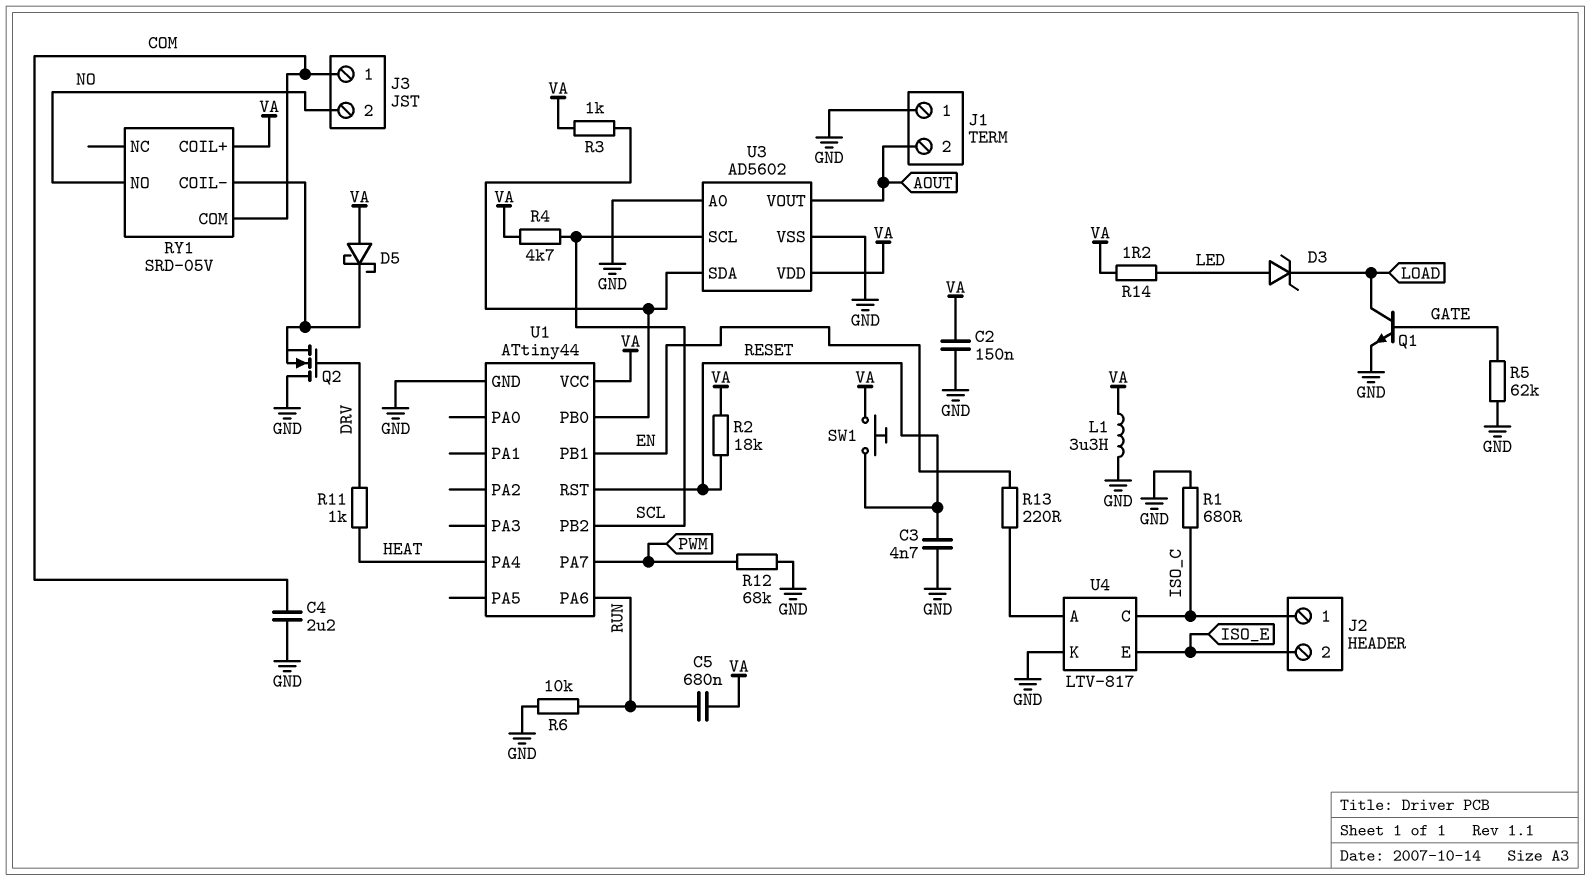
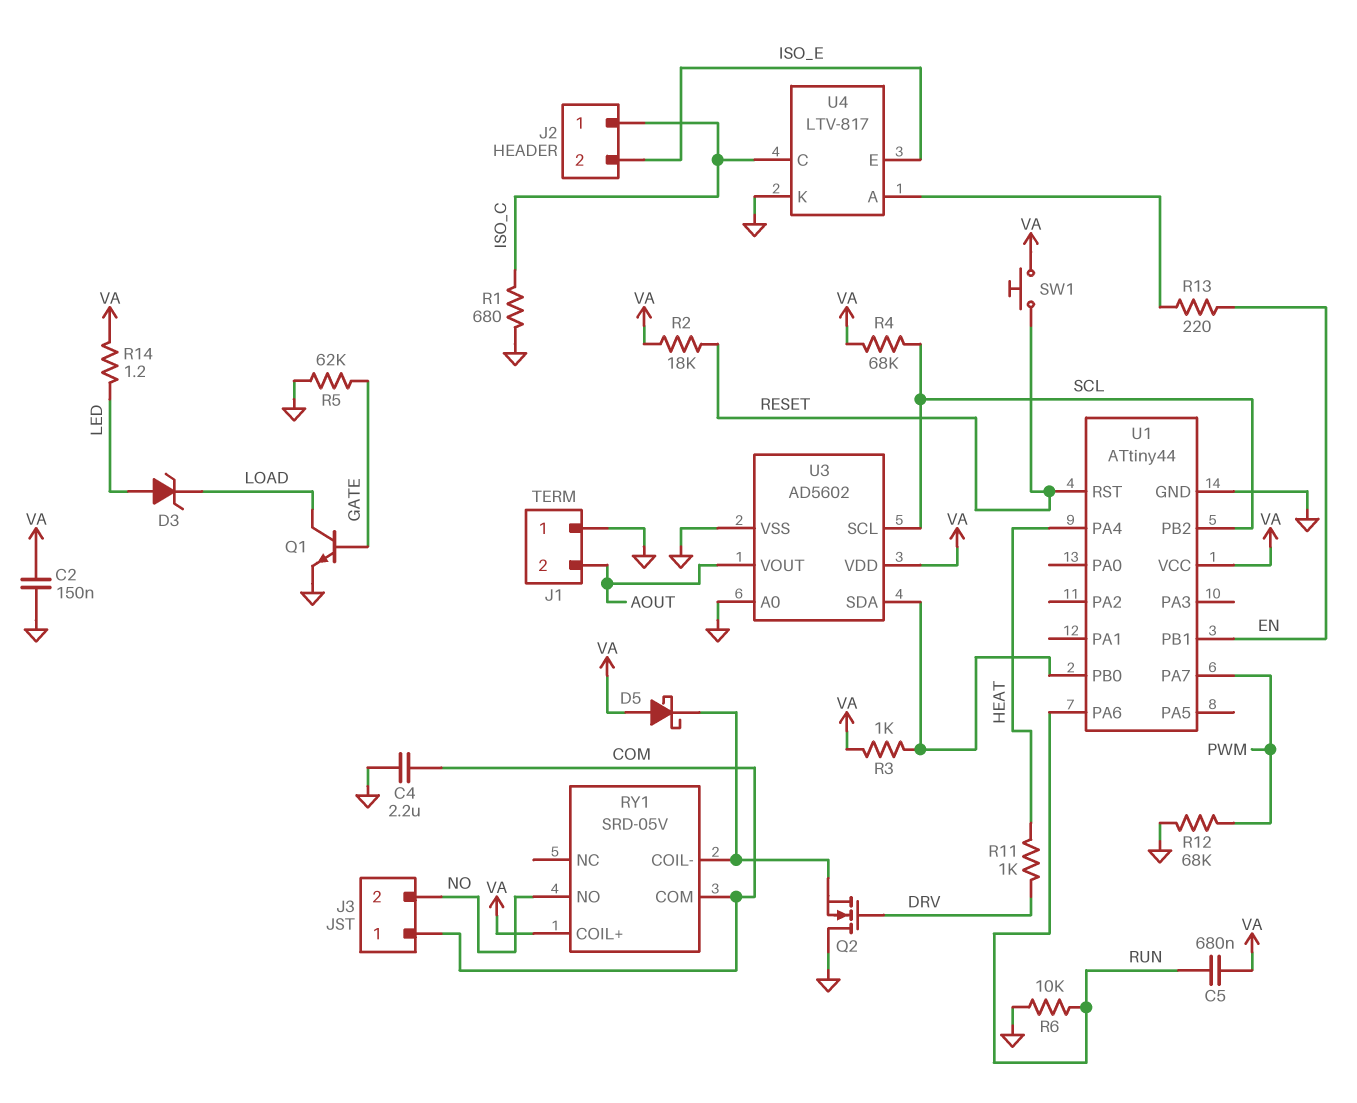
C3: 4.7nF (GND, RESET) -> none
L1: 3.3uH (GND, VA) -> none
R4: 4.7k (SCL, VA) -> 68k (SCL, VA)

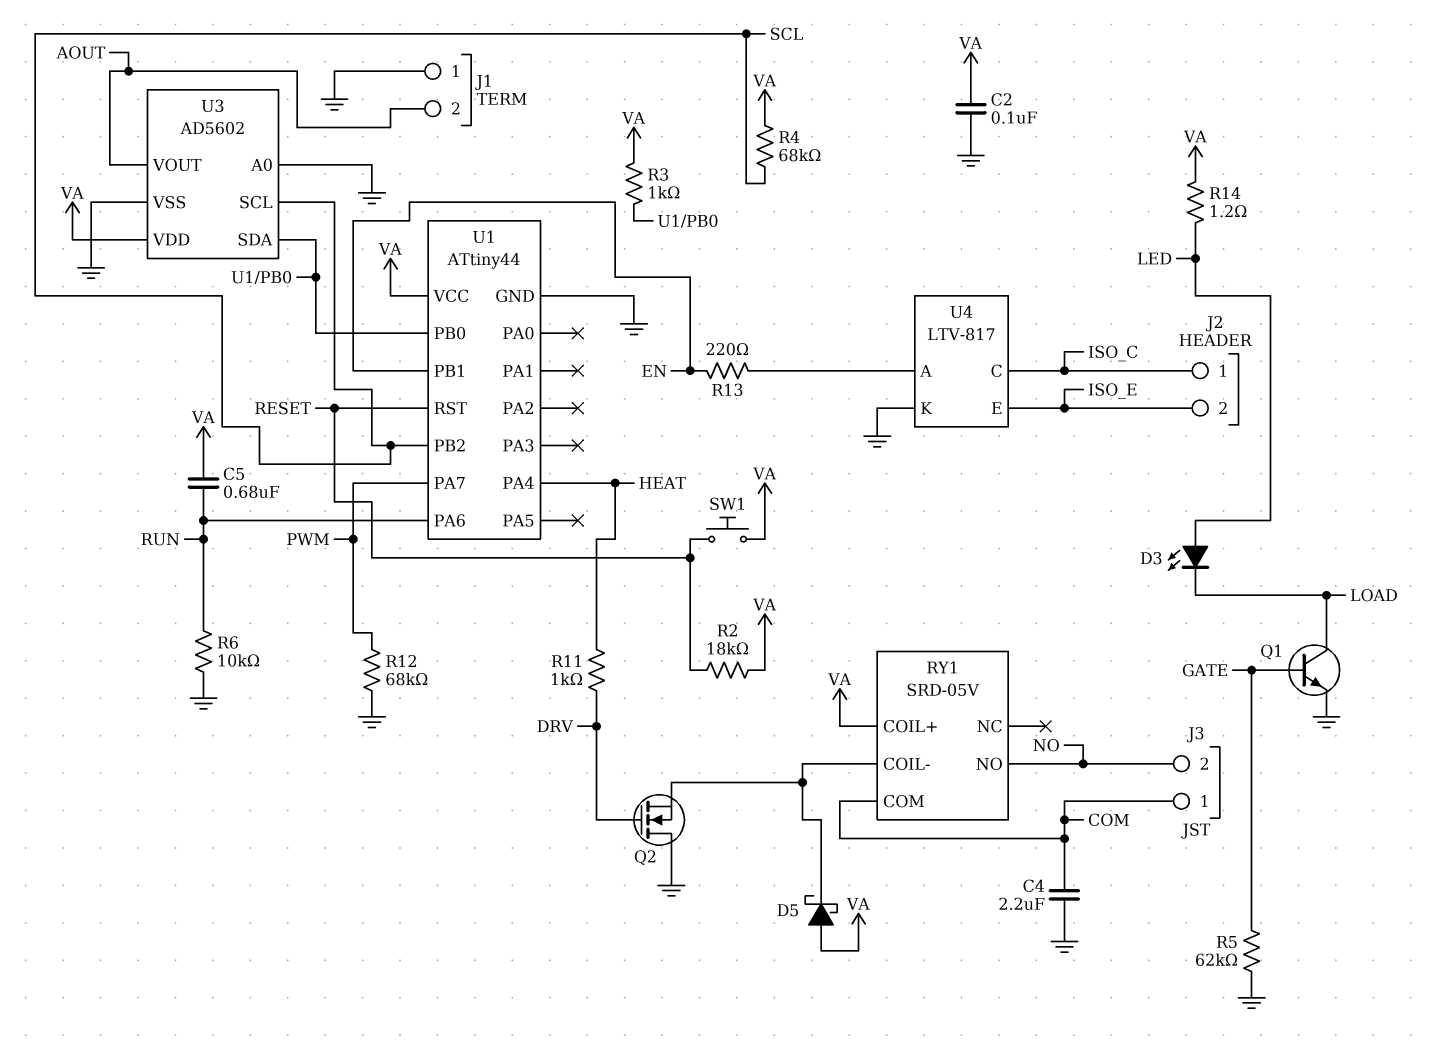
C2: 150nF (GND, VA) -> 100nF (GND, VA)
D3: zener (A LED, K LOAD) -> LED (A LED, K LOAD)
R1: 680 (GND, ISO_C) -> none

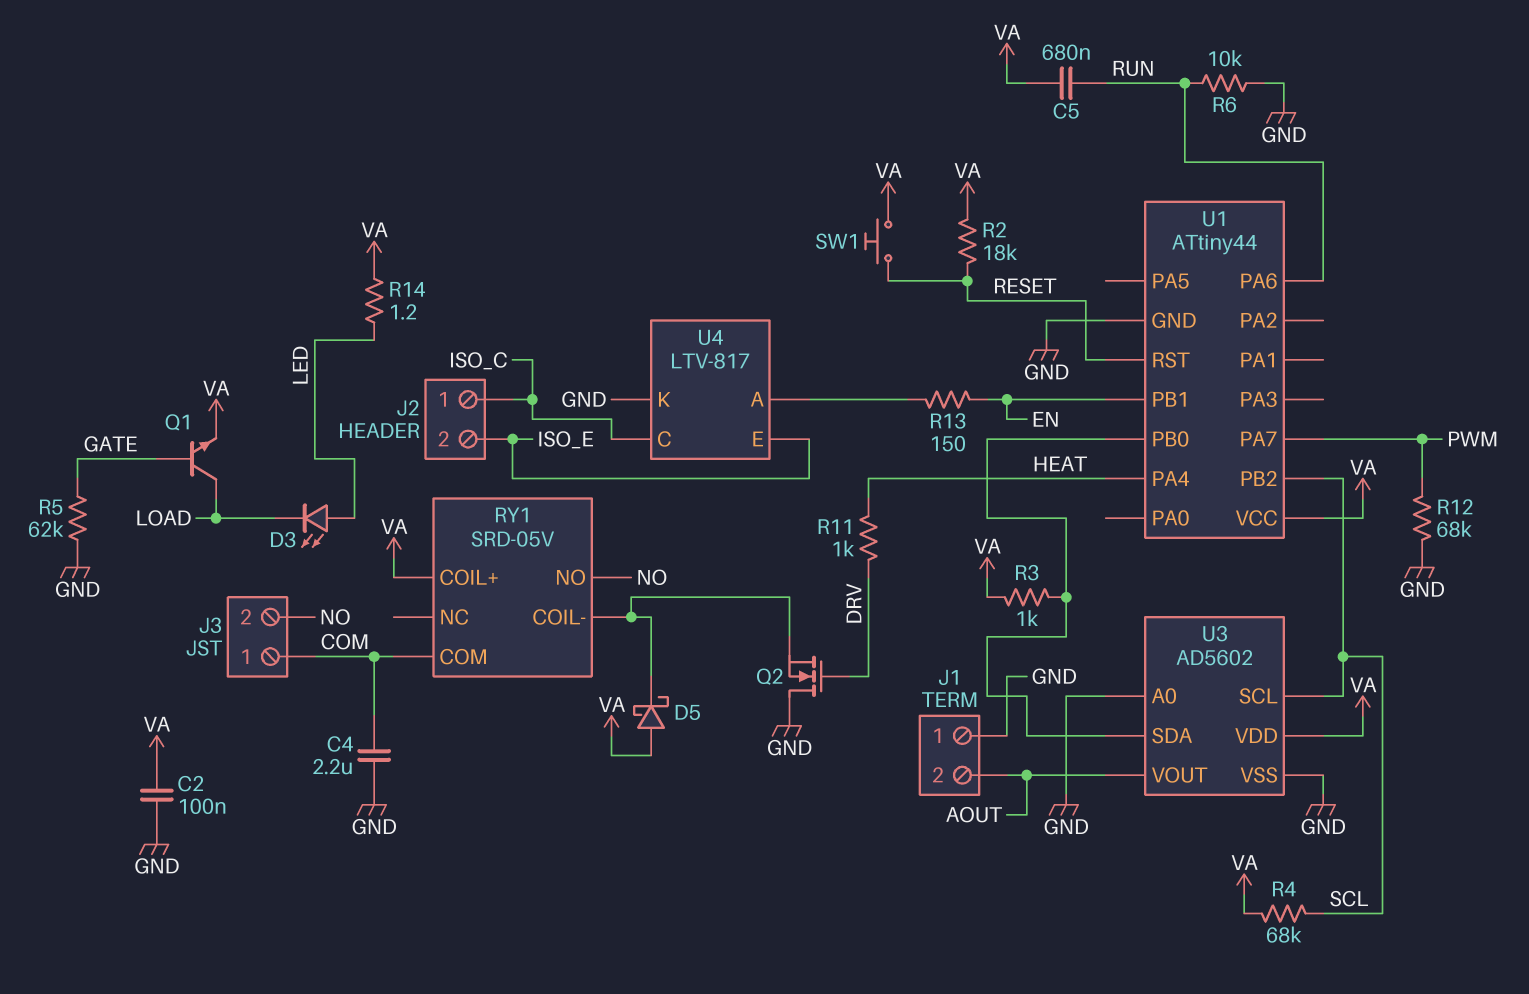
Q1: NPN (B GATE, C LOAD, E GND) -> NPN (B GATE, C LOAD, E VA)
R13: 220 (EN, U4/A) -> 150 (EN, U4/A)

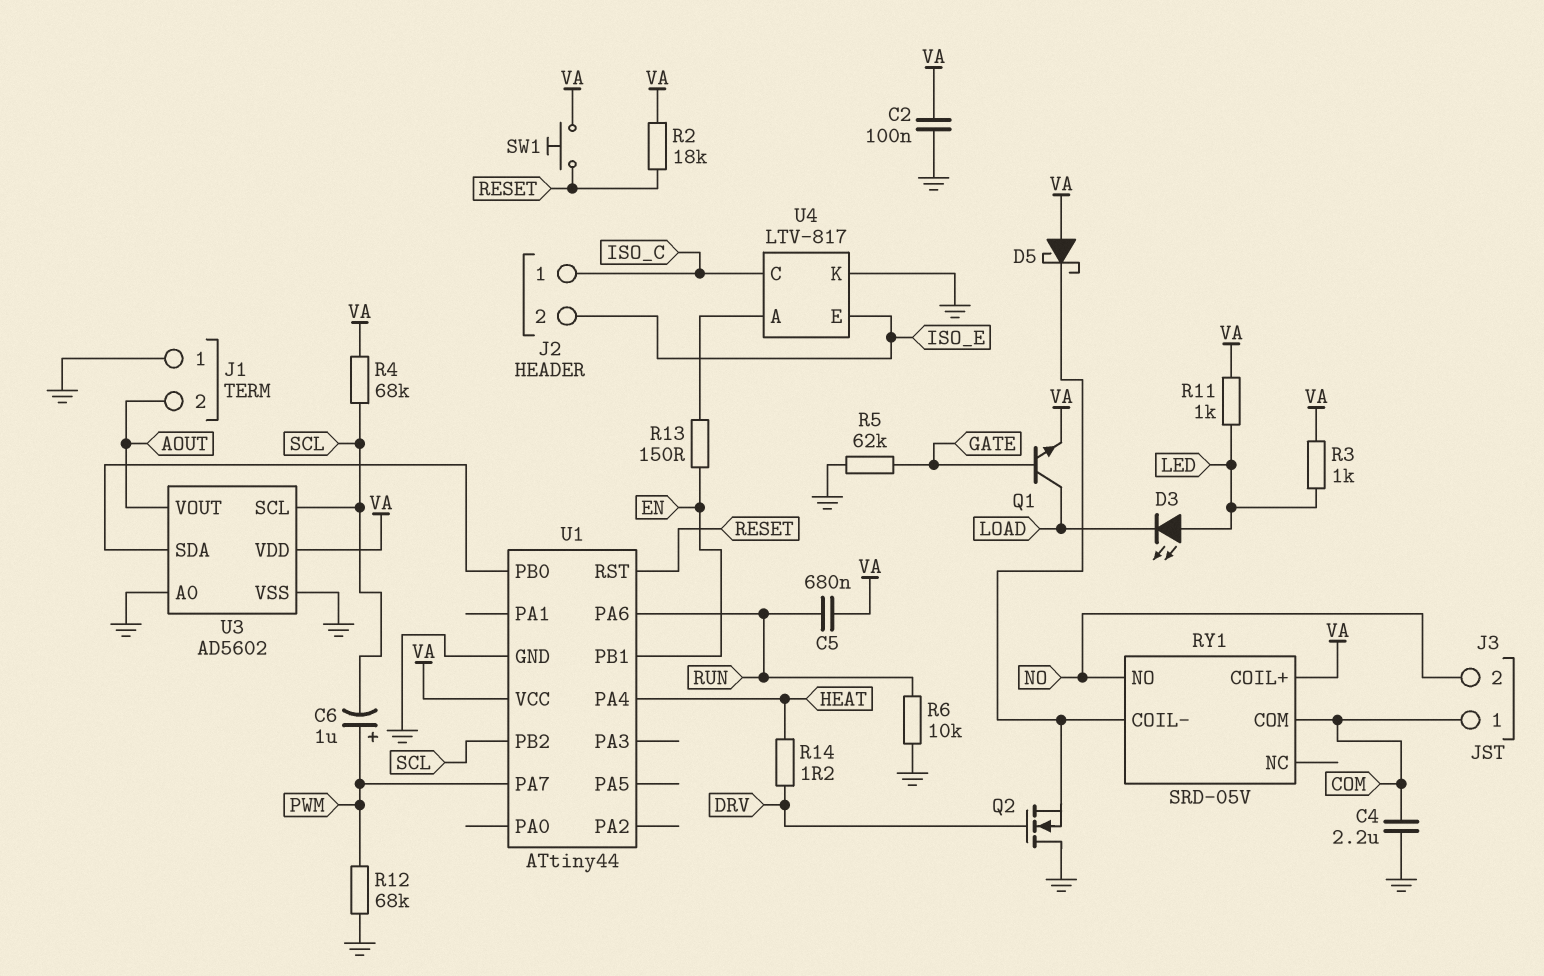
C6: none -> 1uF (plus PWM, minus SCL)
R3: 1k (U1/PB0, VA) -> 1k (LED, VA)
R11: 1k (DRV, HEAT) -> 1k (LED, VA)
R14: 1.2 (LED, VA) -> 1.2 (DRV, HEAT)

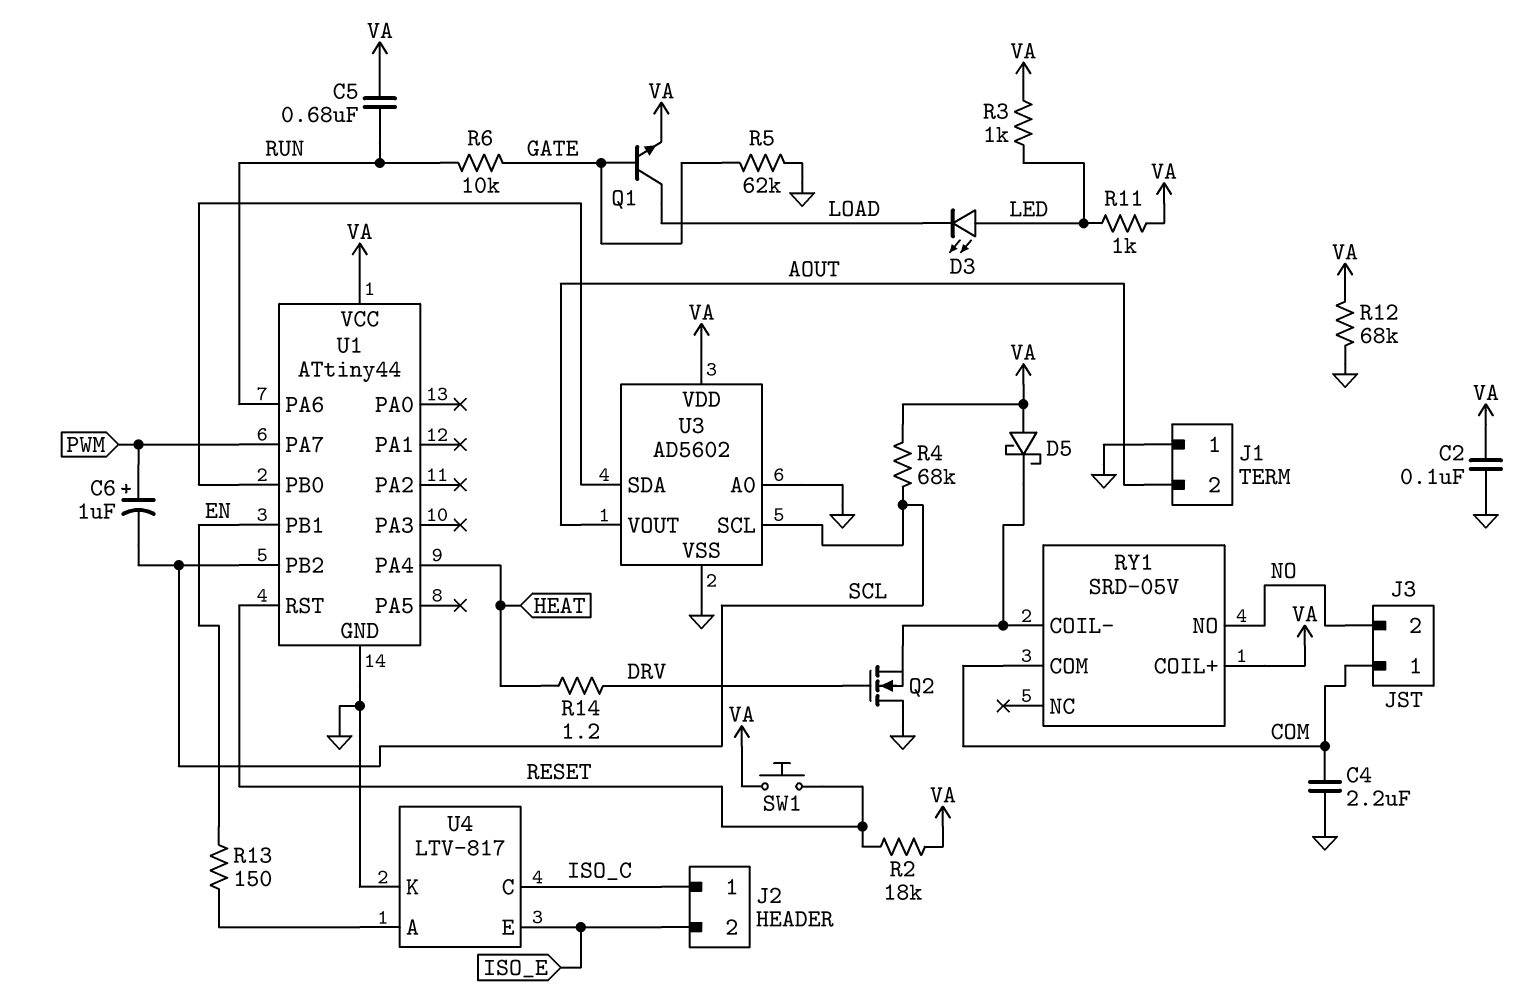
R6: 10k (GND, RUN) -> 10k (GATE, RUN)
R12: 68k (GND, PWM) -> 68k (GND, VA)

